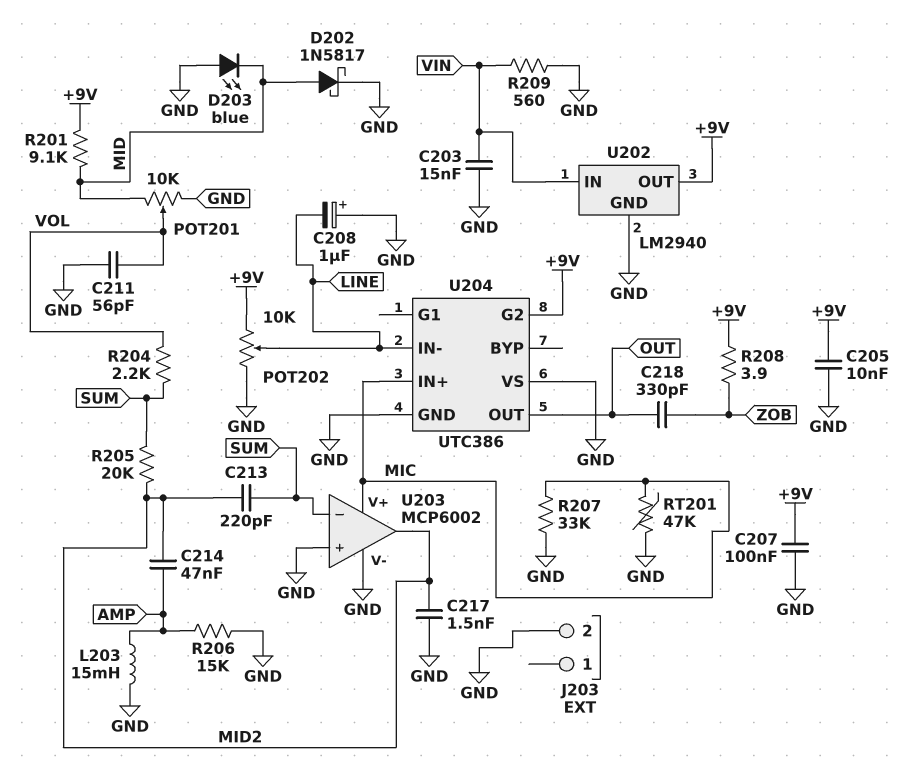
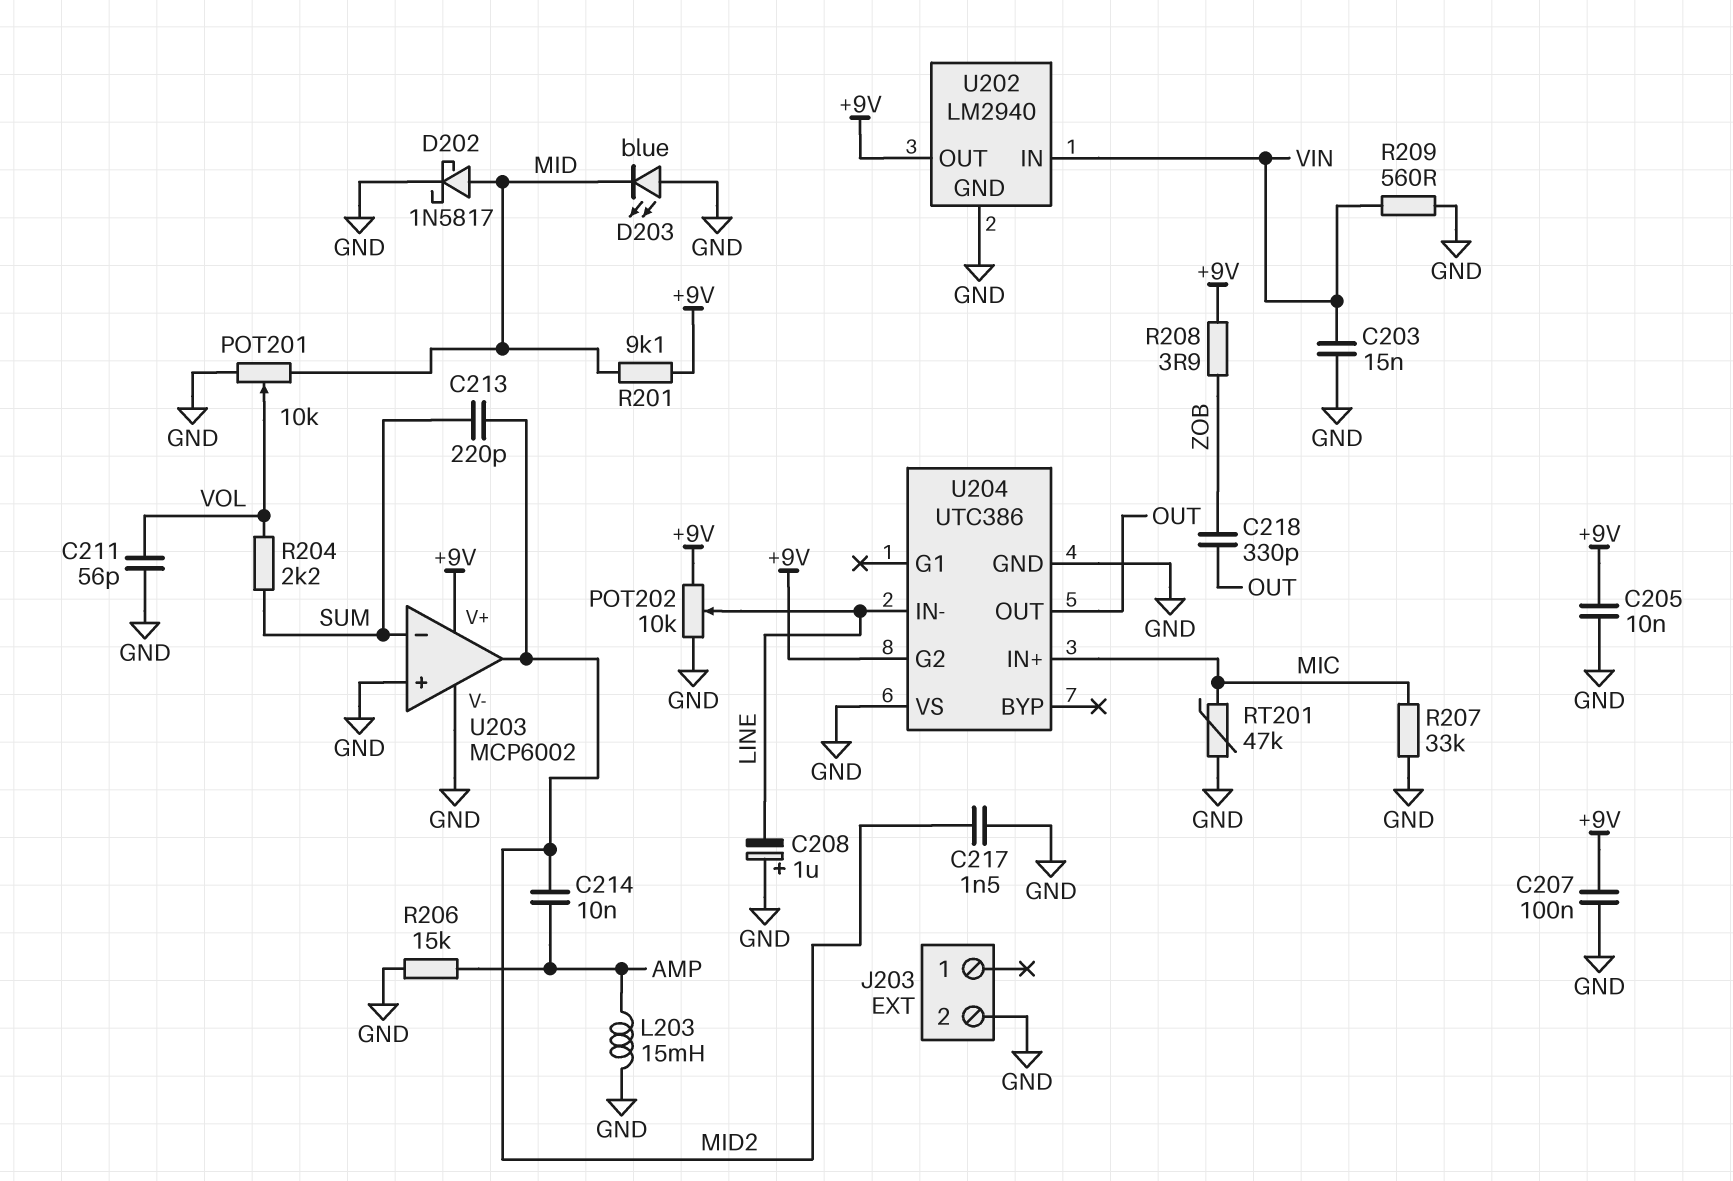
C214: 47nF (AMP, MID2) -> 10nF (AMP, MID2)
R205: 20k (MID2, SUM) -> none
U203 pin V+: MIC -> +9V

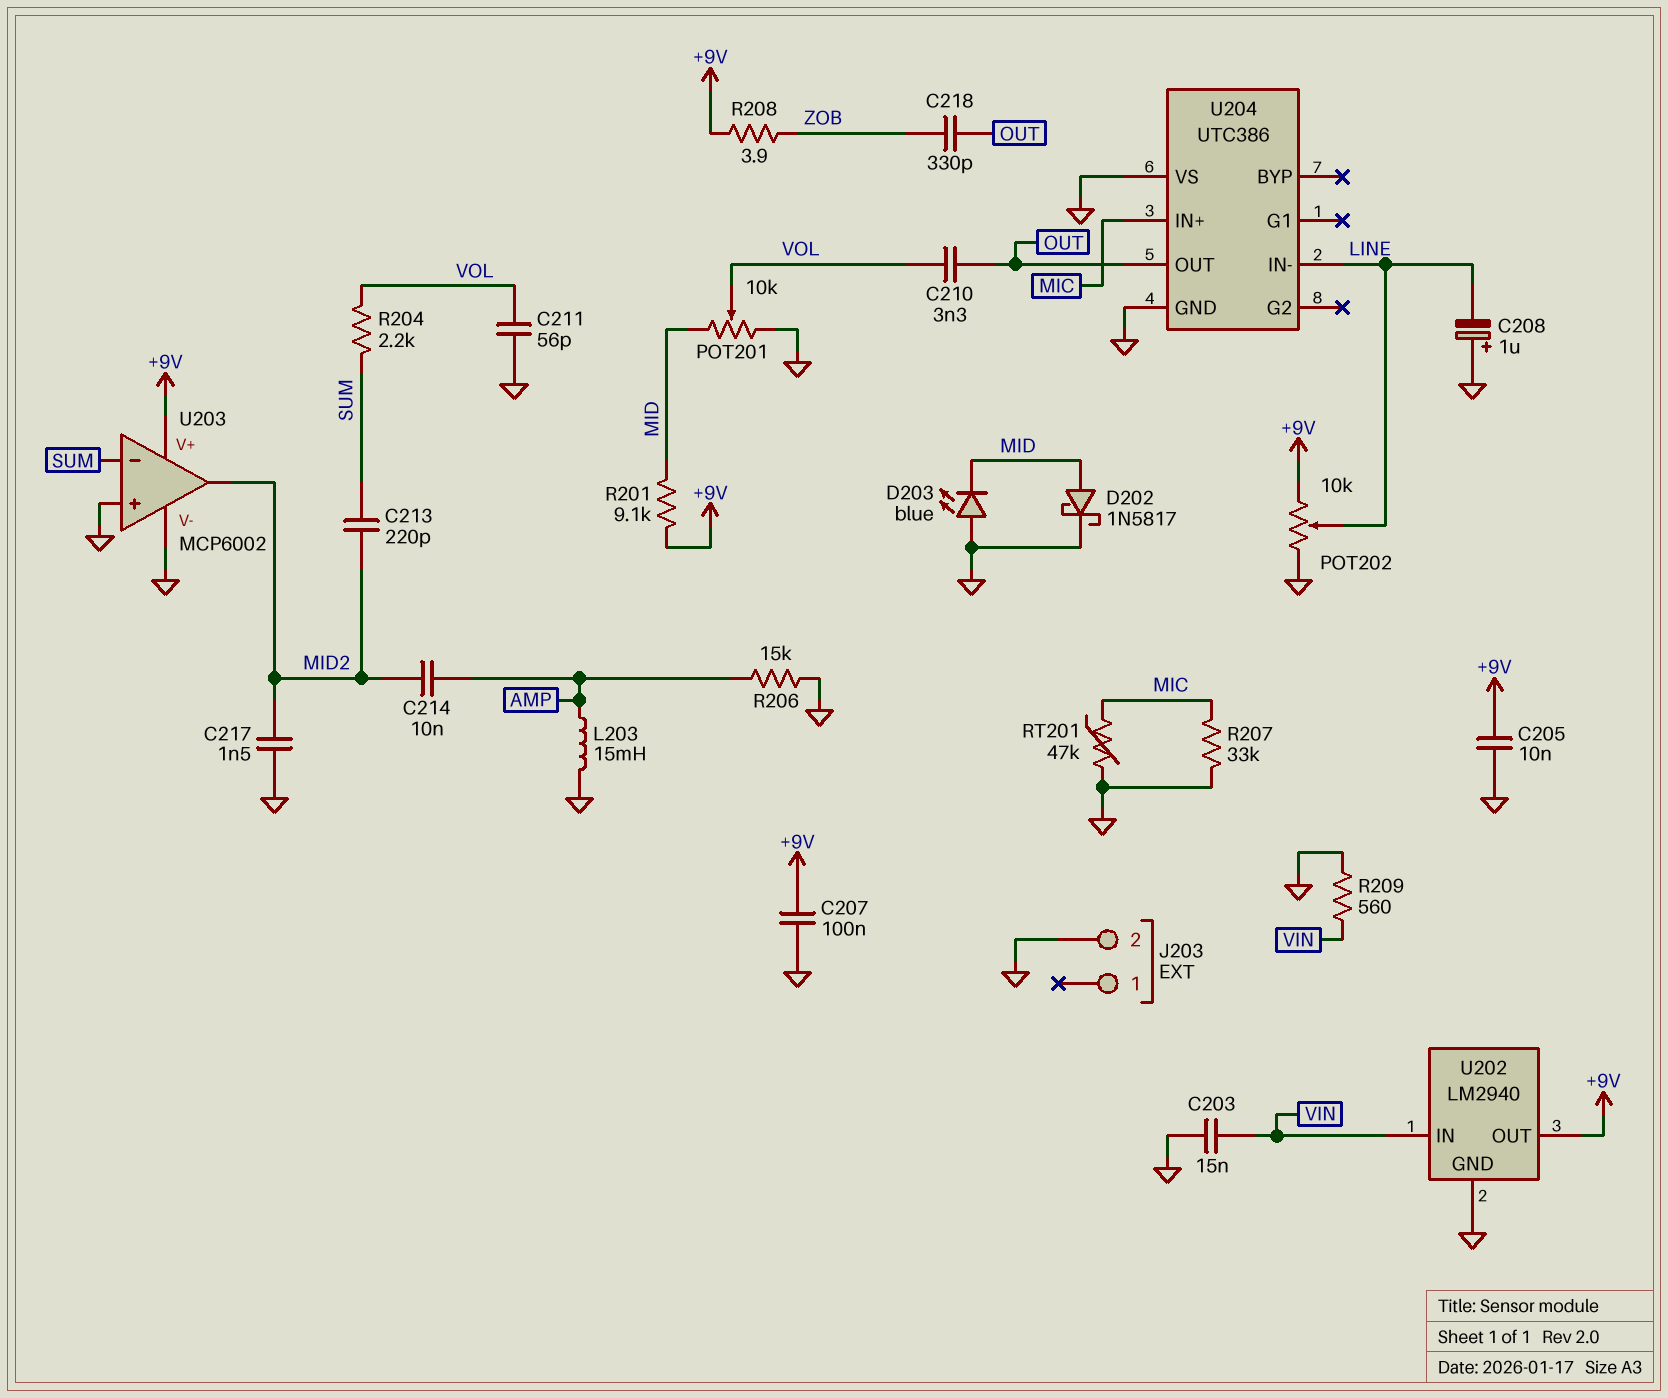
C210: none -> 3.3nF (OUT, VOL)
U204 pin G2: +9V -> none

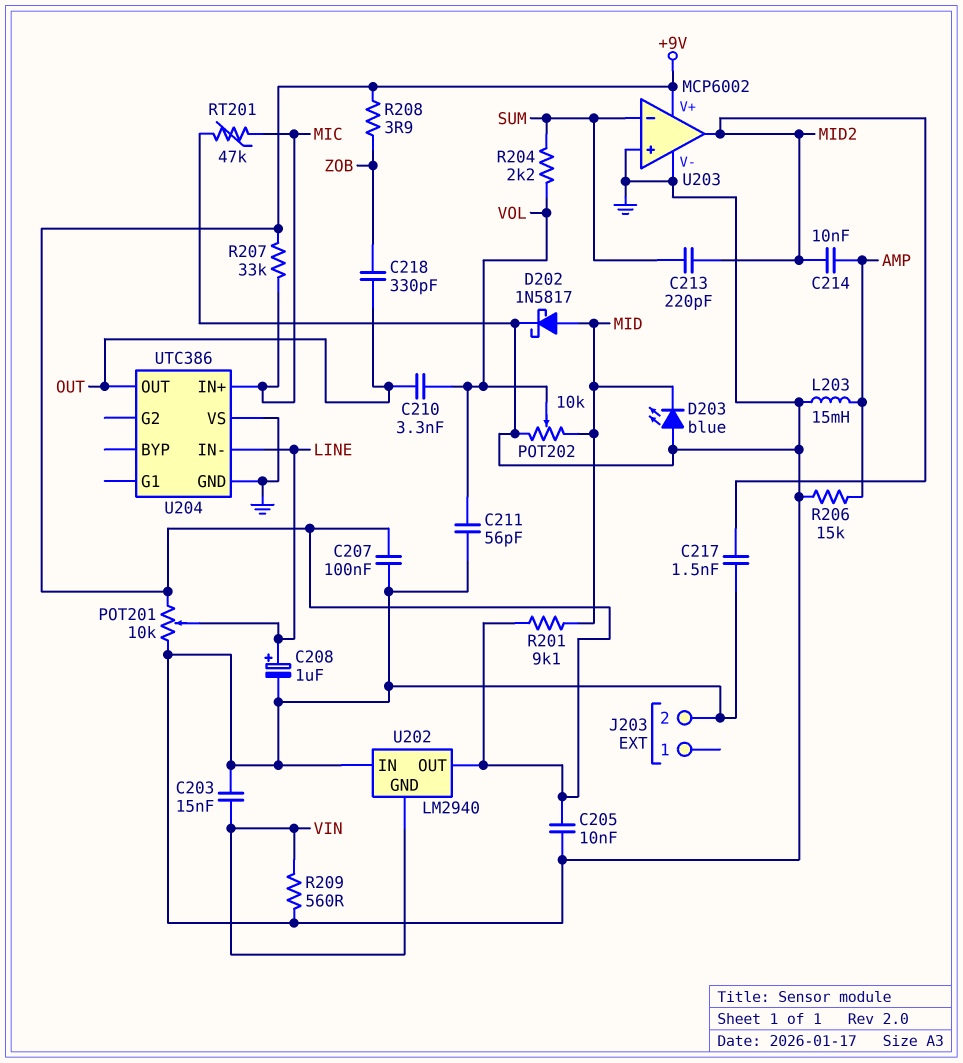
C208: 1uF (plus GND, minus LINE) -> 1uF (plus LINE, minus GND)
POT201: 10k (GND, MID, wiper VOL) -> 10k (+9V, GND, wiper LINE)
POT202: 10k (+9V, GND, wiper LINE) -> 10k (GND, MID, wiper VOL)
R207: 33k (GND, MIC) -> 33k (+9V, MIC)
U202 pin GND: GND -> VIN
U202 pin IN: VIN -> GND

